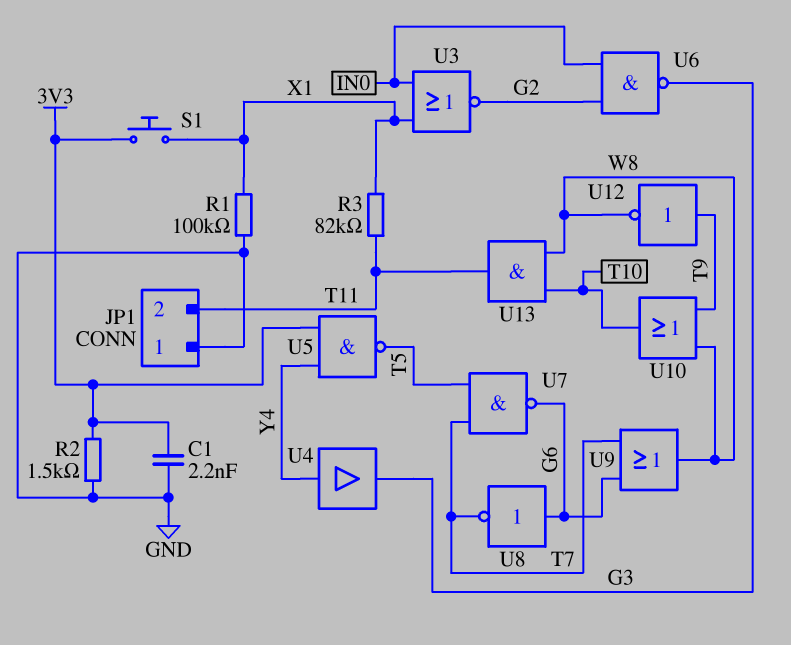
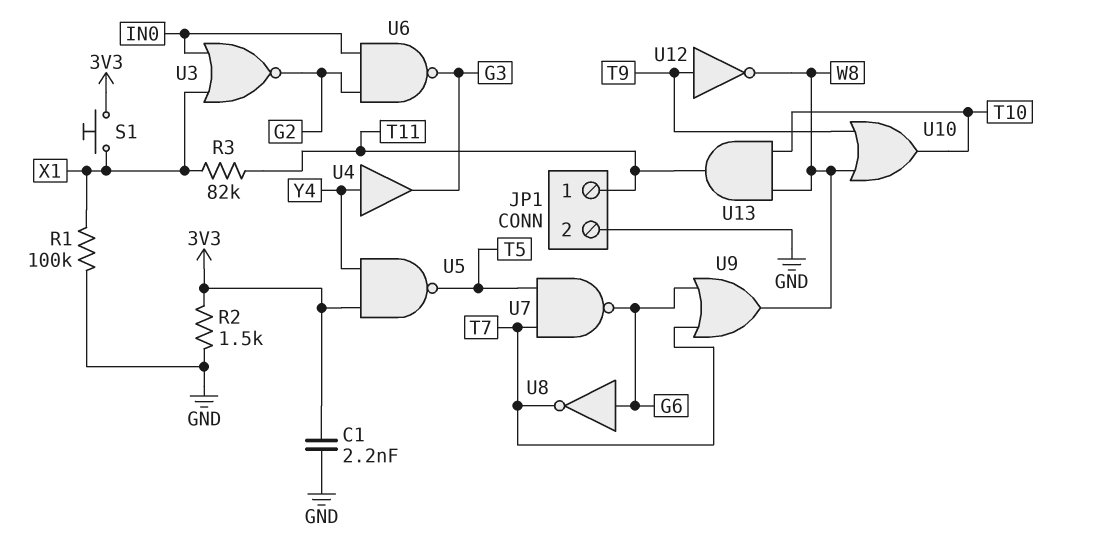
JP1 pin 1: GND -> T11
JP1 pin 2: T11 -> GND

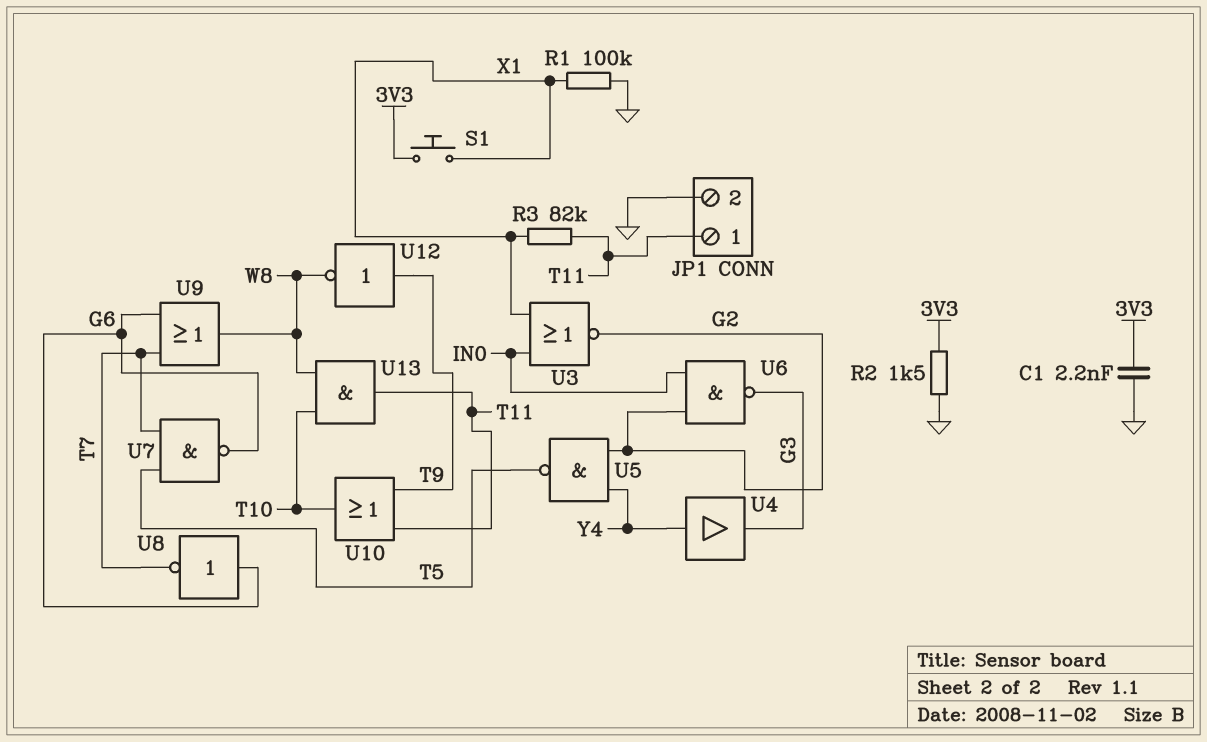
U5: NAND (in 3V3, in Y4, out T5) -> NAND (in G2, in Y4, out T5)
U10: OR (in T9, in W8, out T10) -> OR (in T9, in T11, out T10)

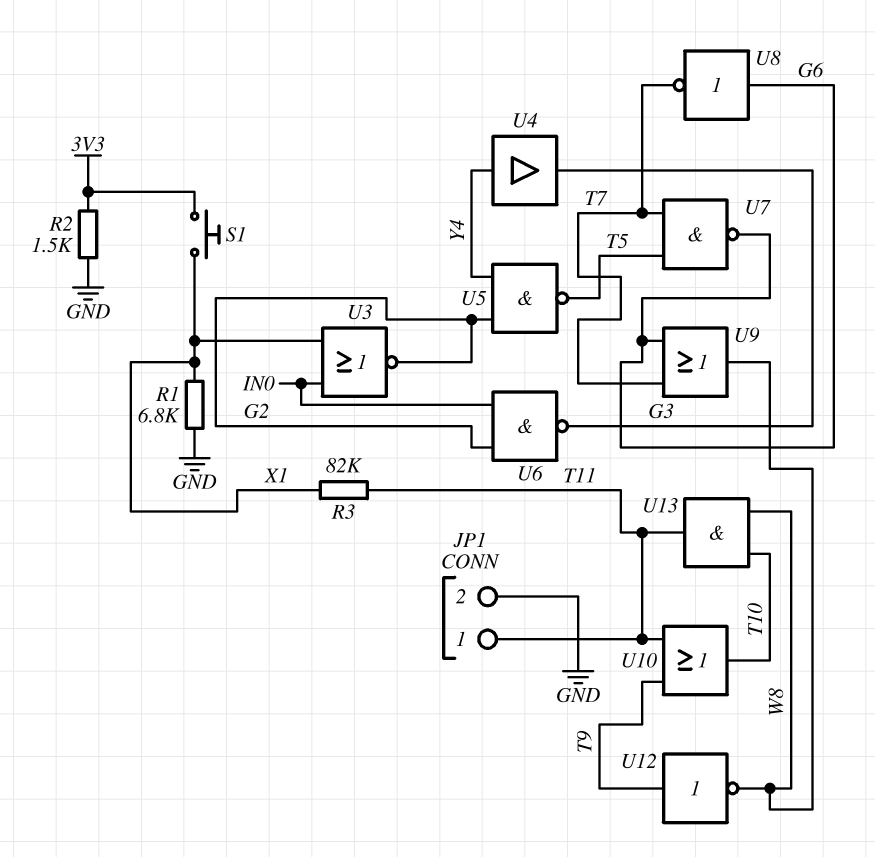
C1: 2.2nF (3V3, GND) -> none
R1: 100k (GND, X1) -> 6.8k (GND, X1)

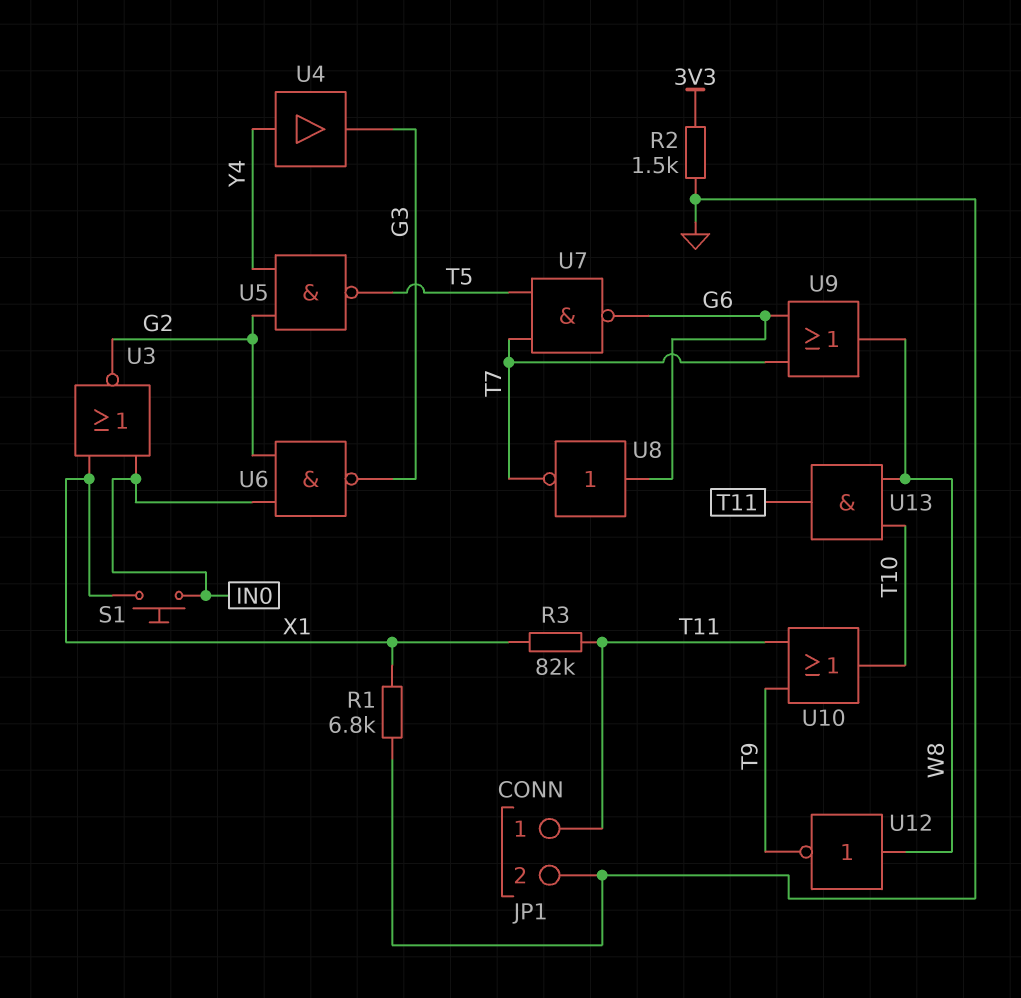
S1: button (3V3, X1) -> button (IN0, X1)
U12: NOT (in T9, out W8) -> NOT (in W8, out T9)

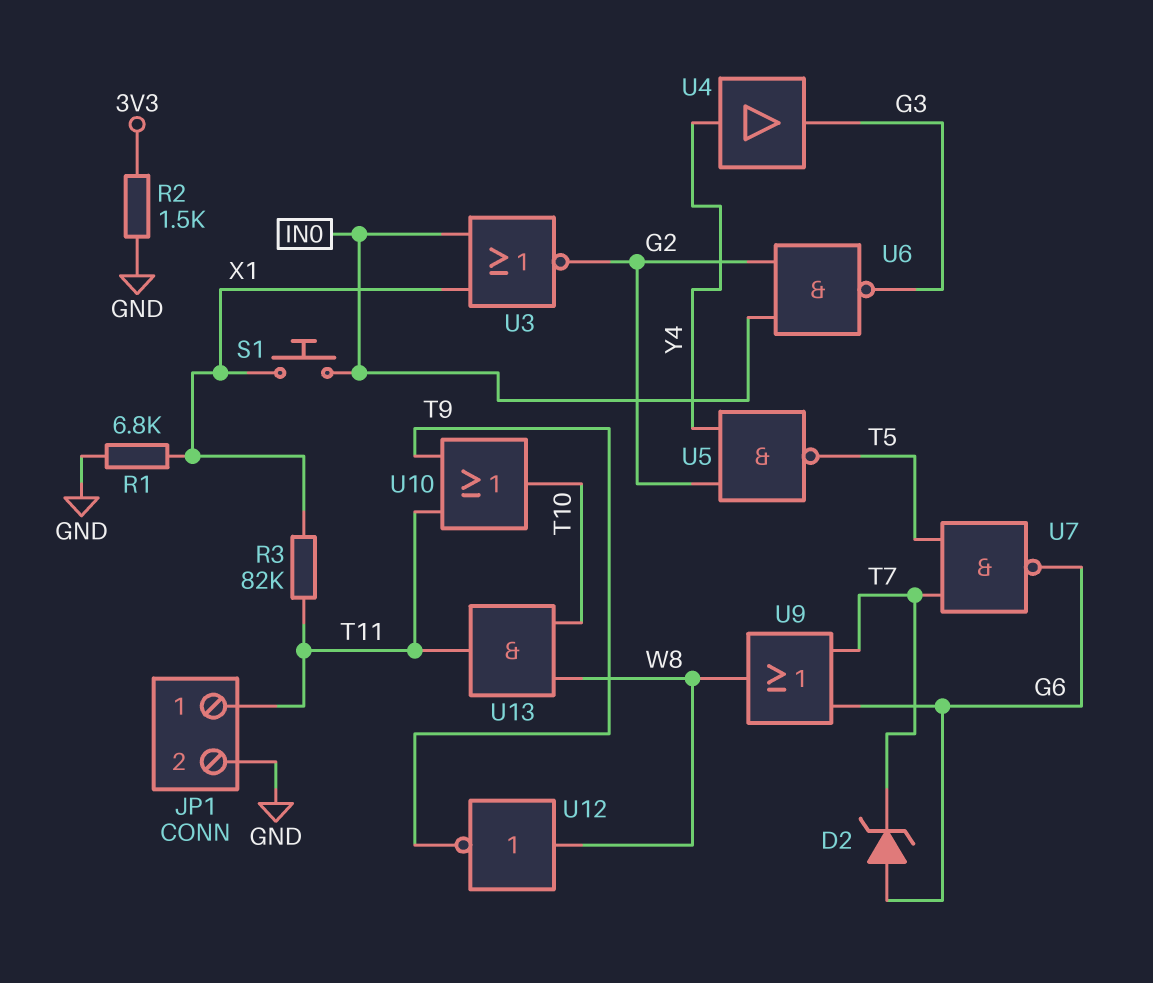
D2: none -> zener (A G6, K T7)
U8: NOT (in G6, out T7) -> none

